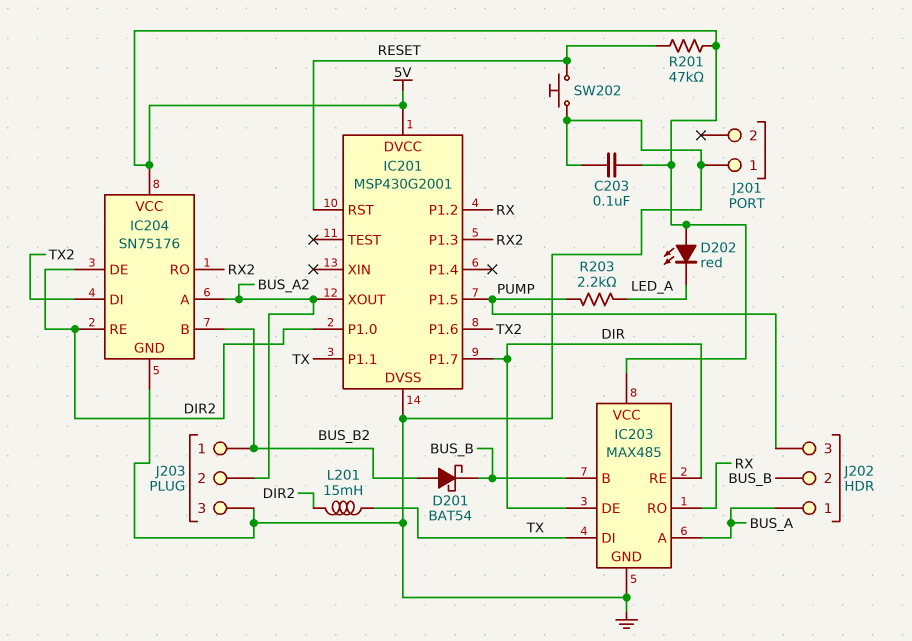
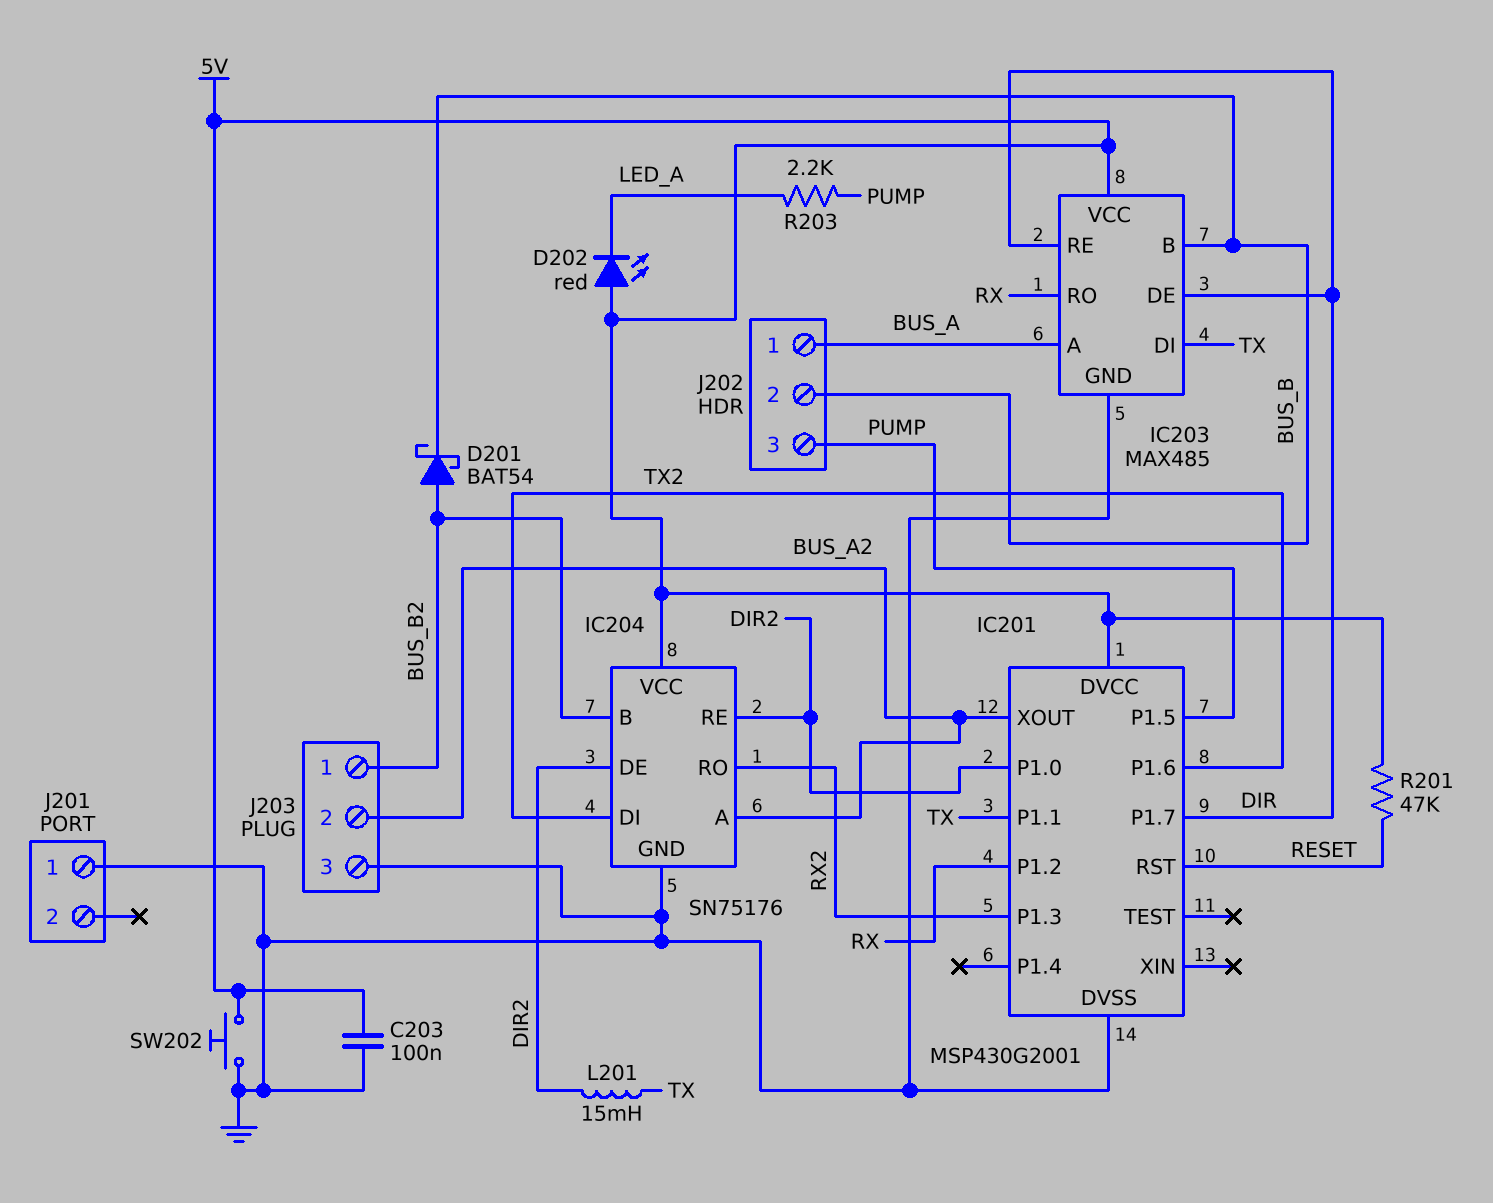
SW202: button (GND, RESET) -> button (5V, GND)

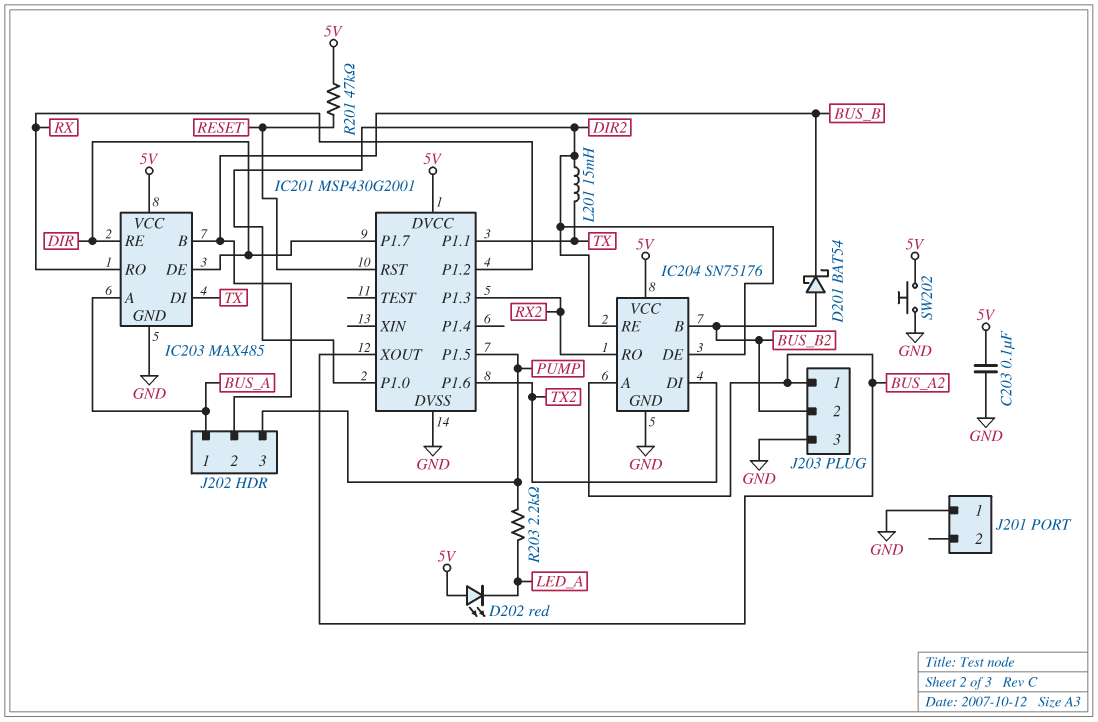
J203 pin 1: BUS_B2 -> BUS_A2
J203 pin 2: BUS_A2 -> BUS_B2

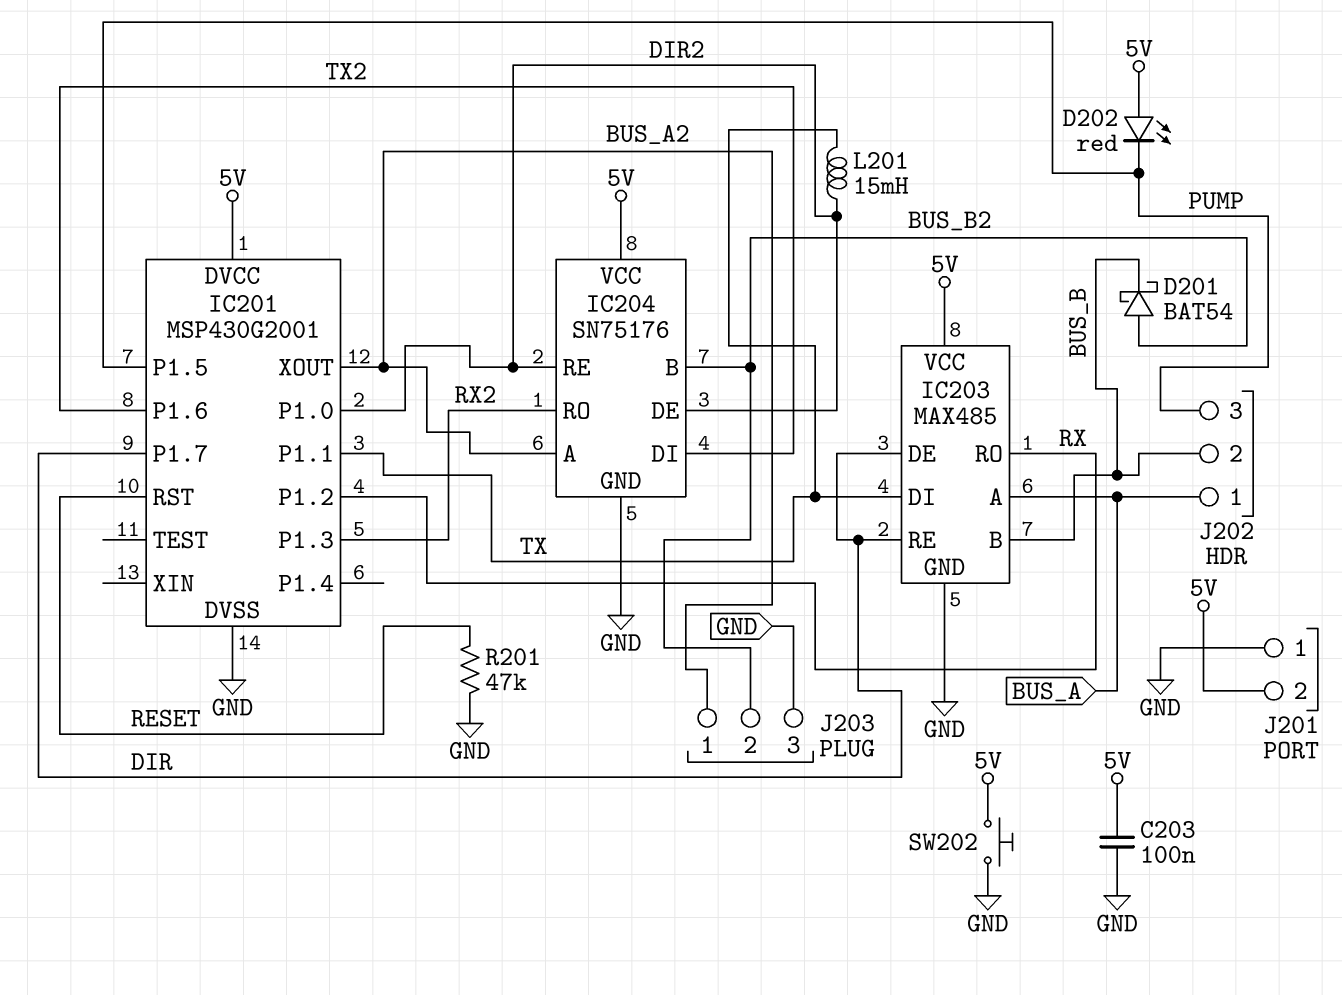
D202: LED red (A 5V, K LED_A) -> LED red (A 5V, K PUMP)
J201 pin 2: none -> 5V
R201: 47k (5V, RESET) -> 47k (GND, RESET)
R203: 2.2k (LED_A, PUMP) -> none

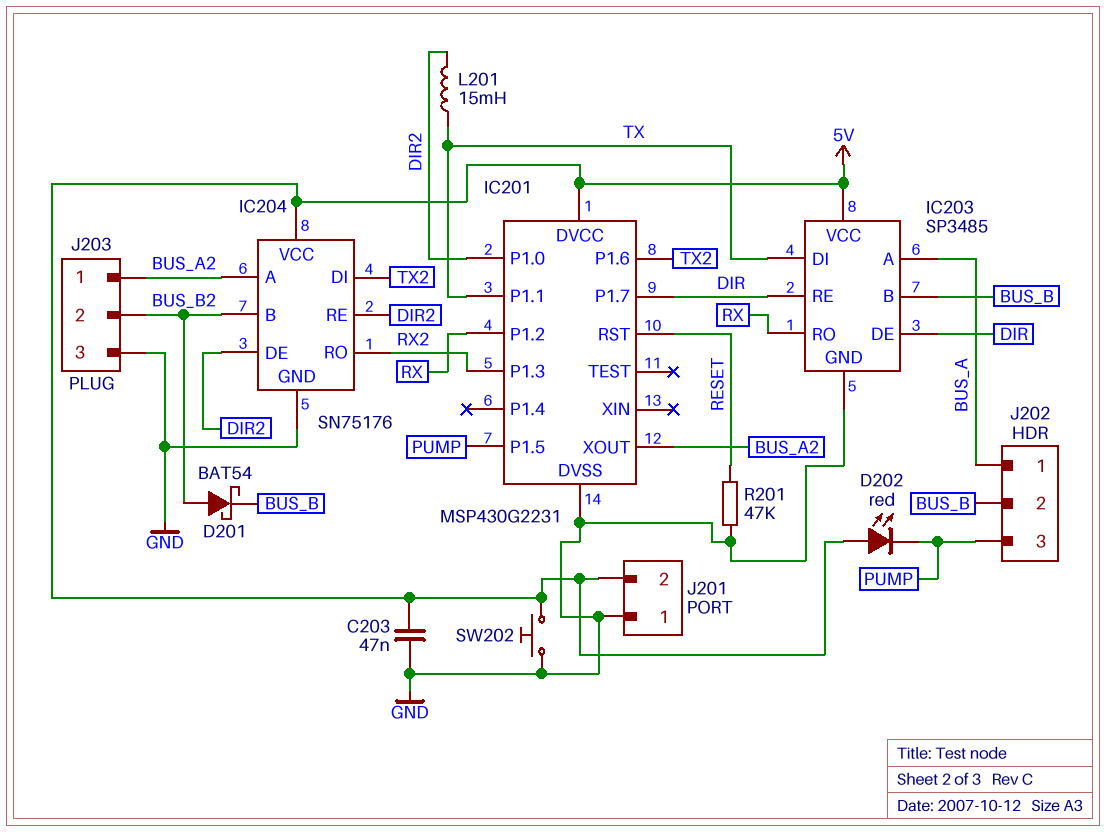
C203: 100nF (5V, GND) -> 47nF (5V, GND)
IC201: MSP430G2001 -> MSP430G2231
IC203: MAX485 -> SP3485

